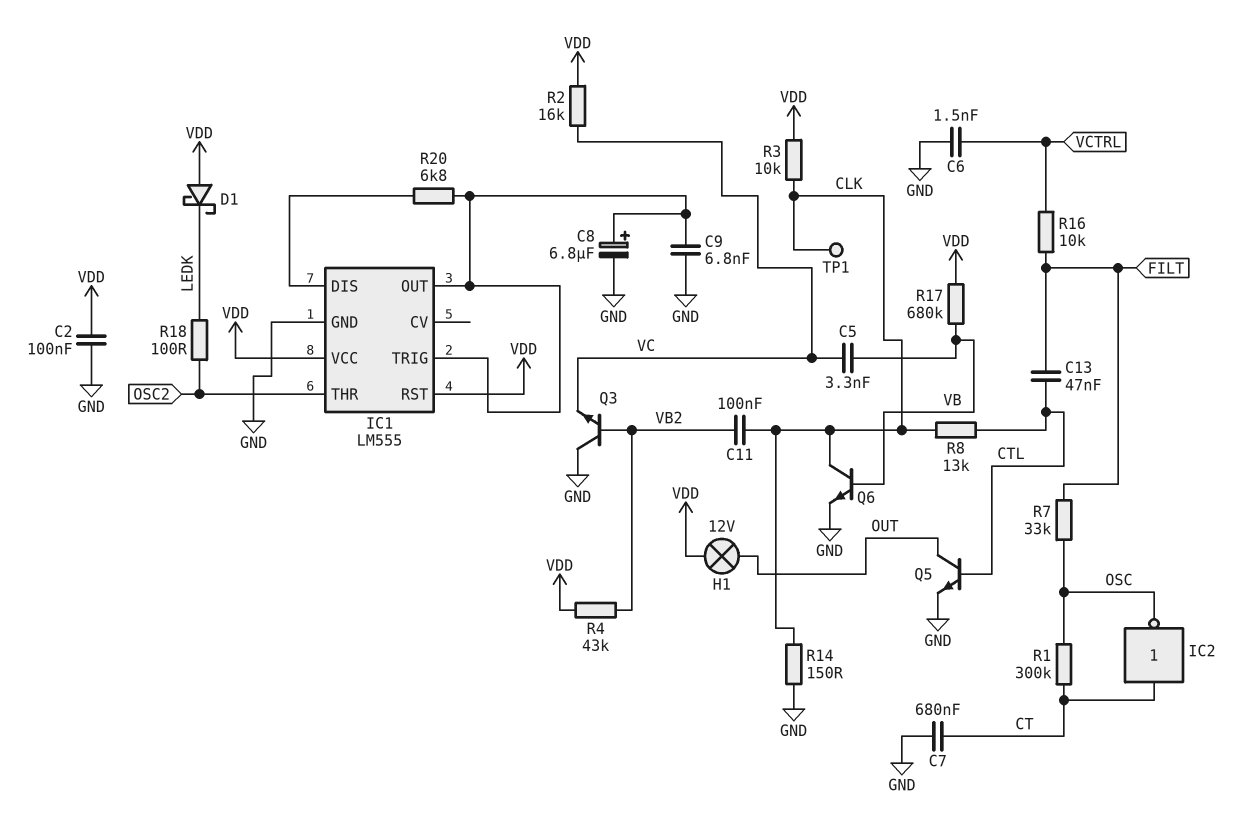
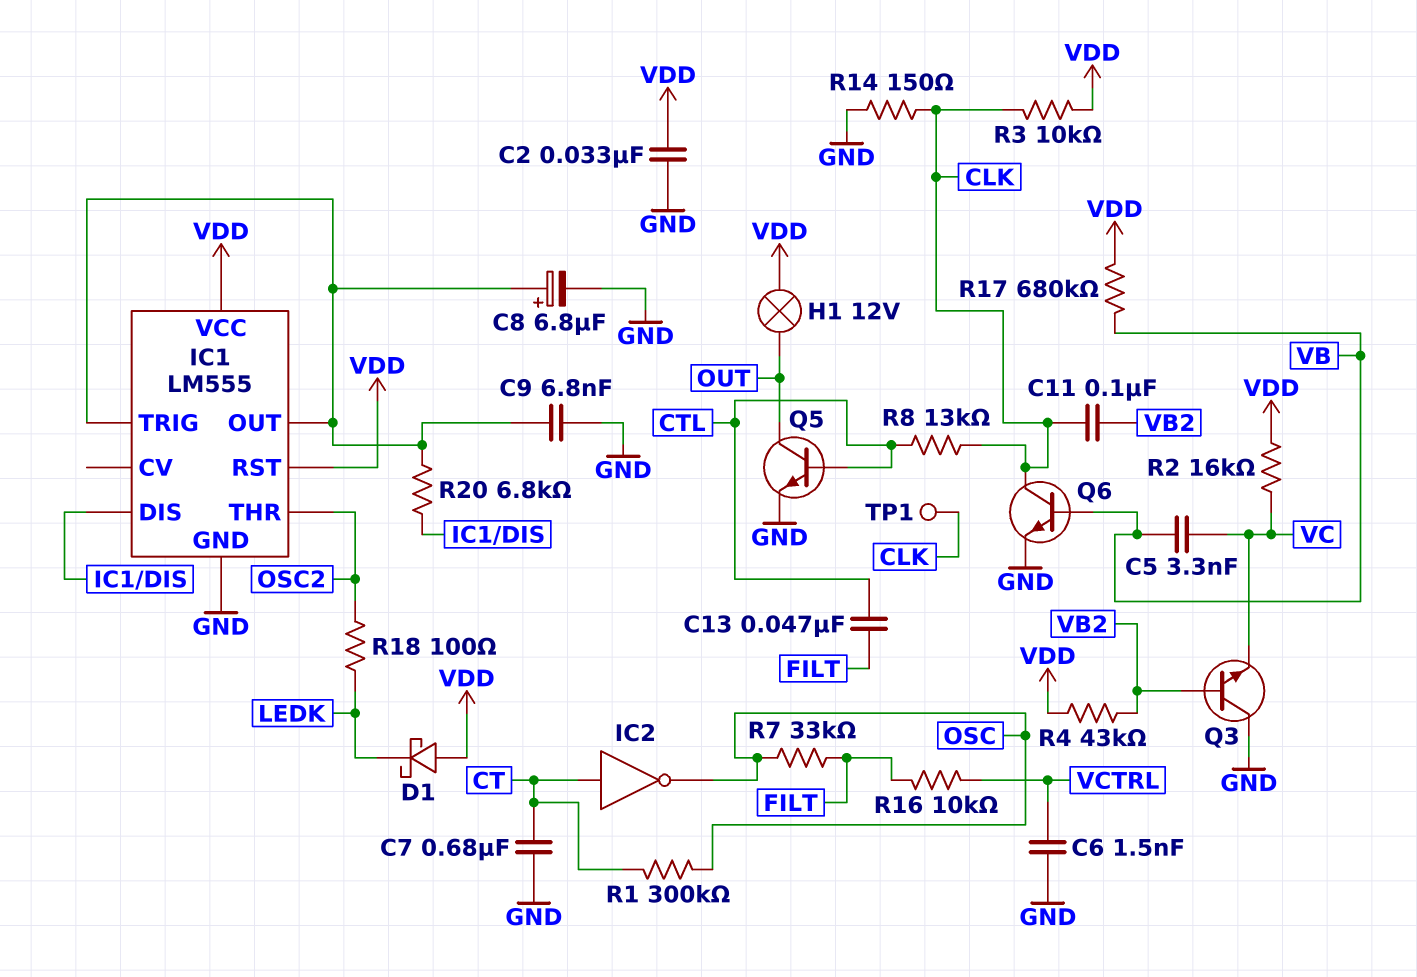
C2: 100nF (GND, VDD) -> 33nF (GND, VDD)

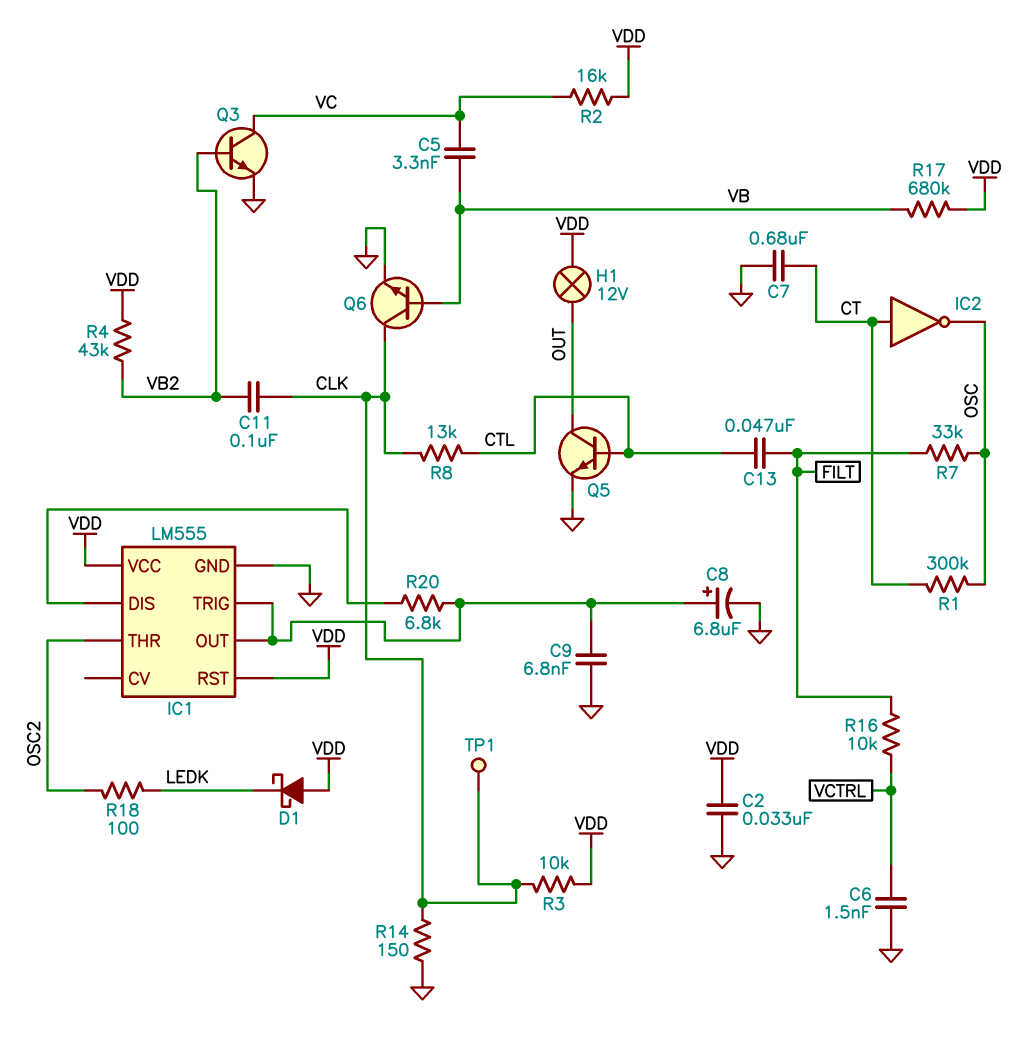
Q3: NPN (B VB2, C GND, E VC) -> NPN (B VB2, C VC, E GND)

